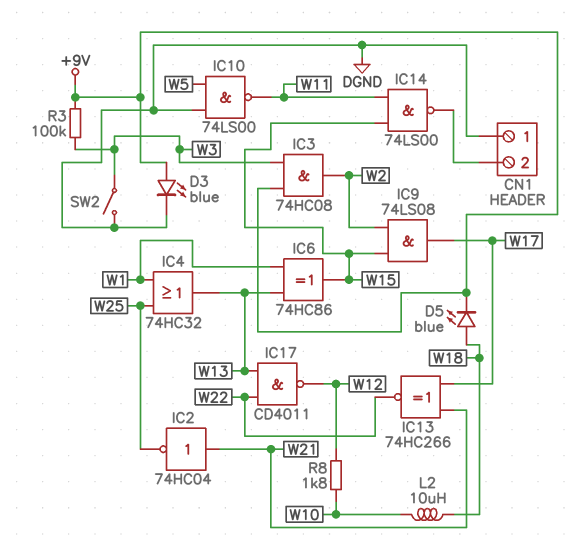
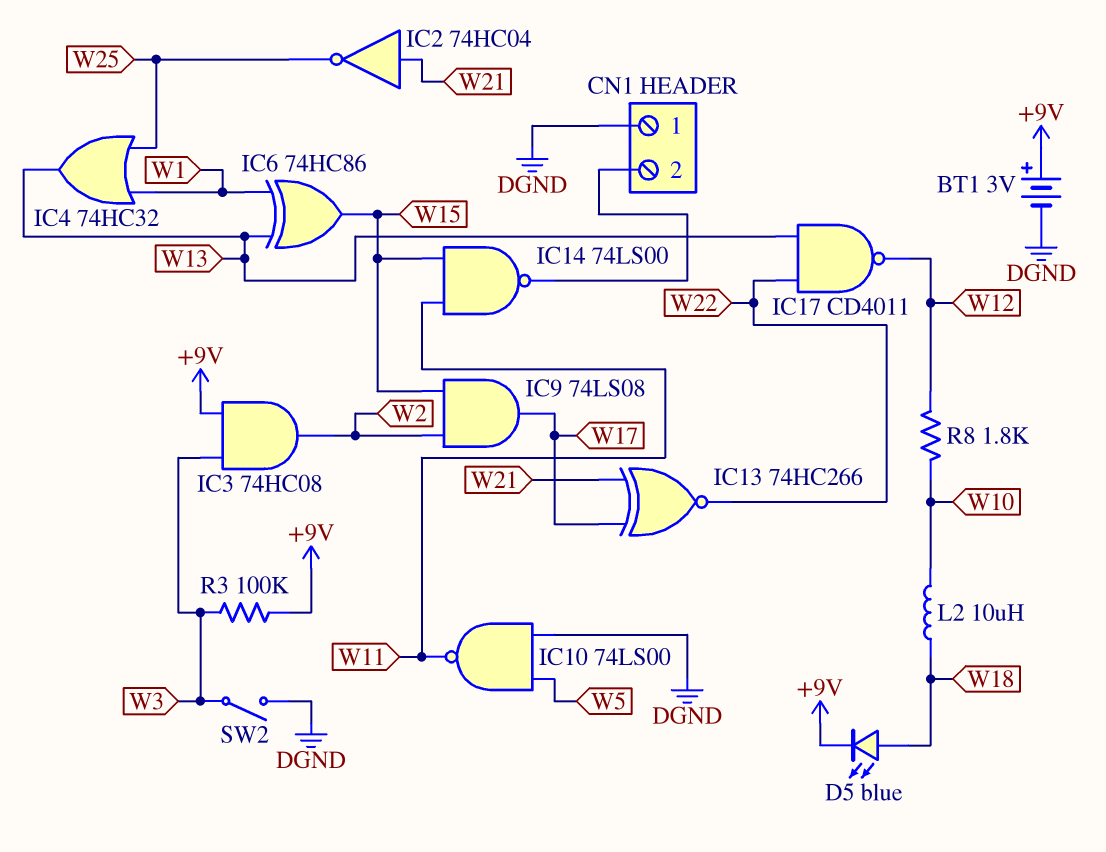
BT1: none -> 3V (plus +9V, minus DGND)
D3: LED blue (A +9V, K DGND) -> none

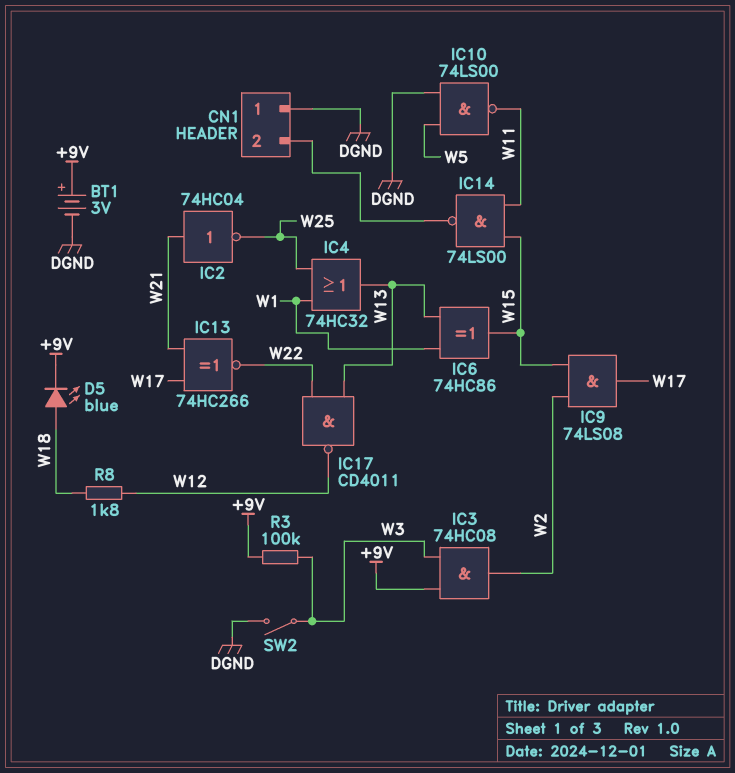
L2: 10uH (W10, W18) -> none
R8: 1.8k (W10, W12) -> 1.8k (W12, W18)

